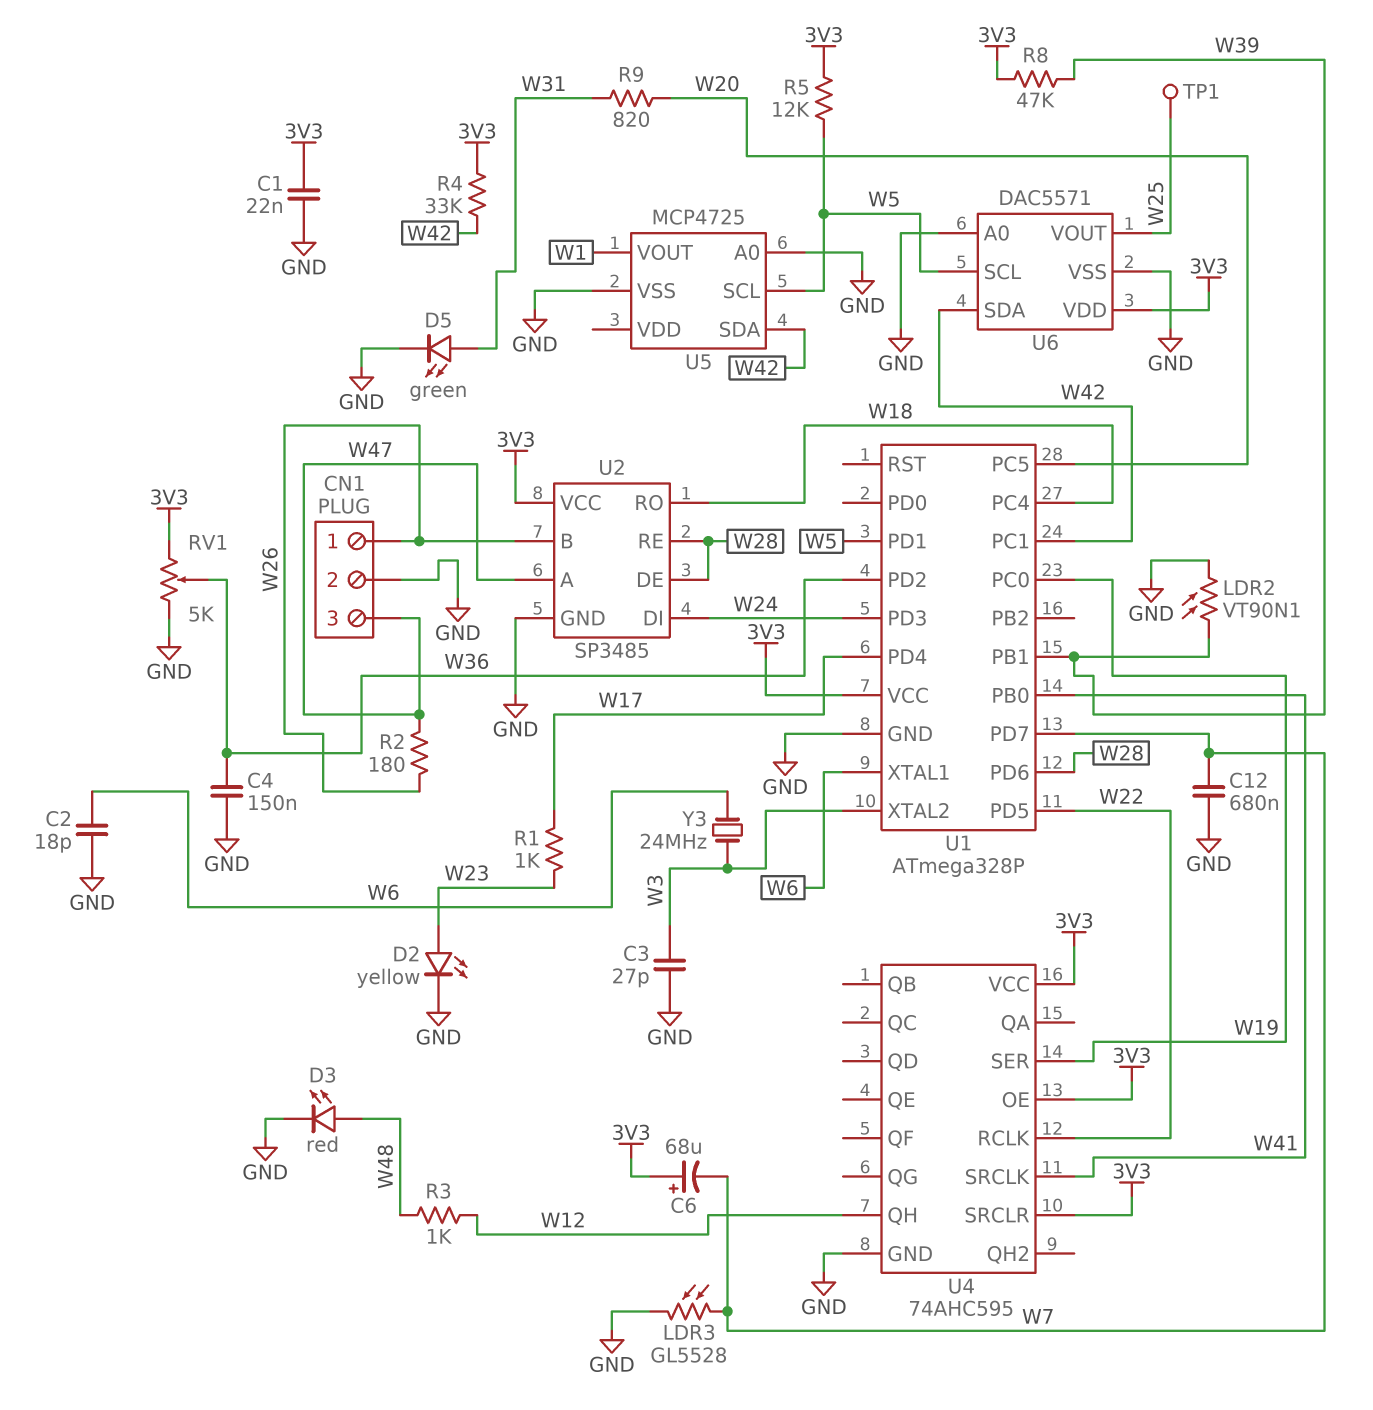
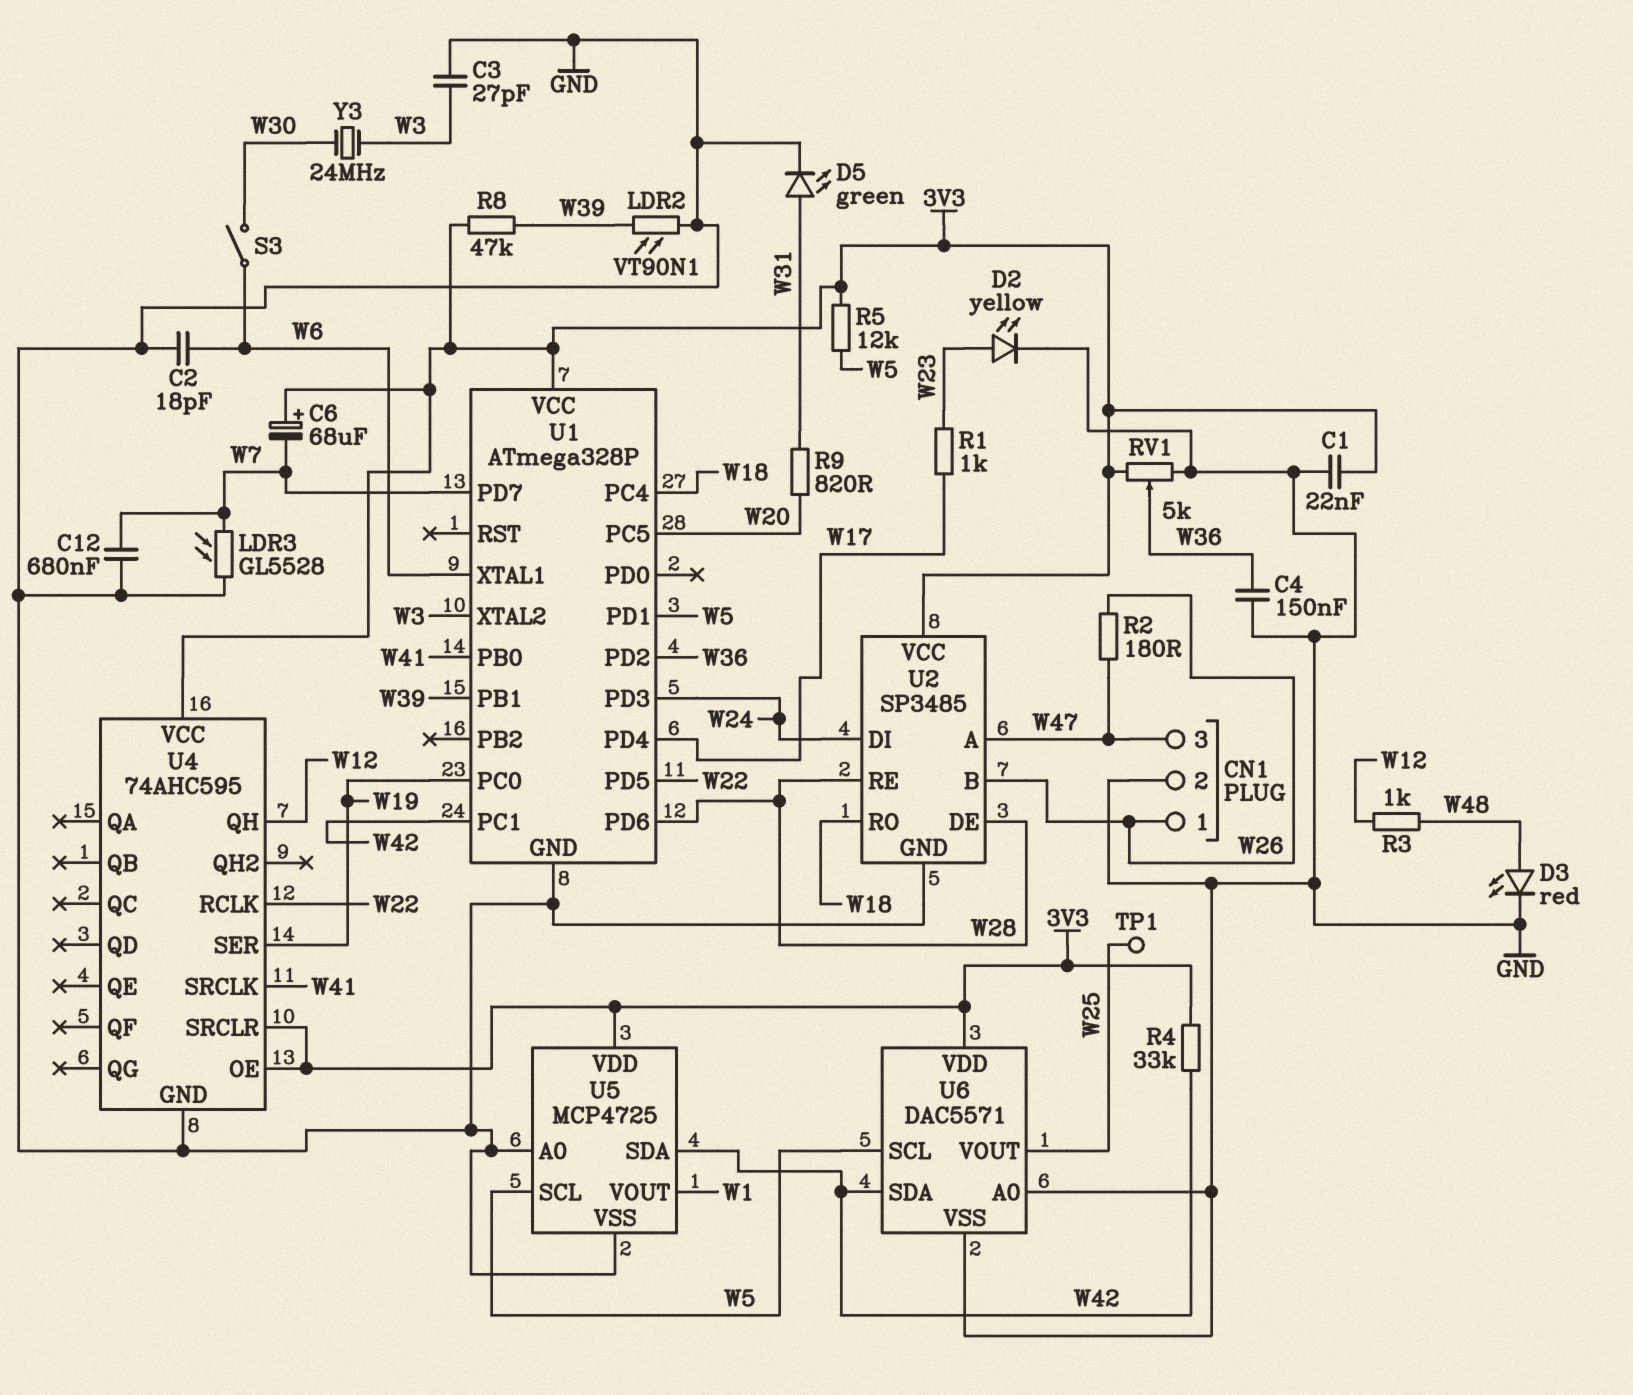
S3: none -> switch (W6, W30)
U5 pin VDD: none -> 3V3
Y3: 24MHz (W3, W6) -> 24MHz (W3, W30)

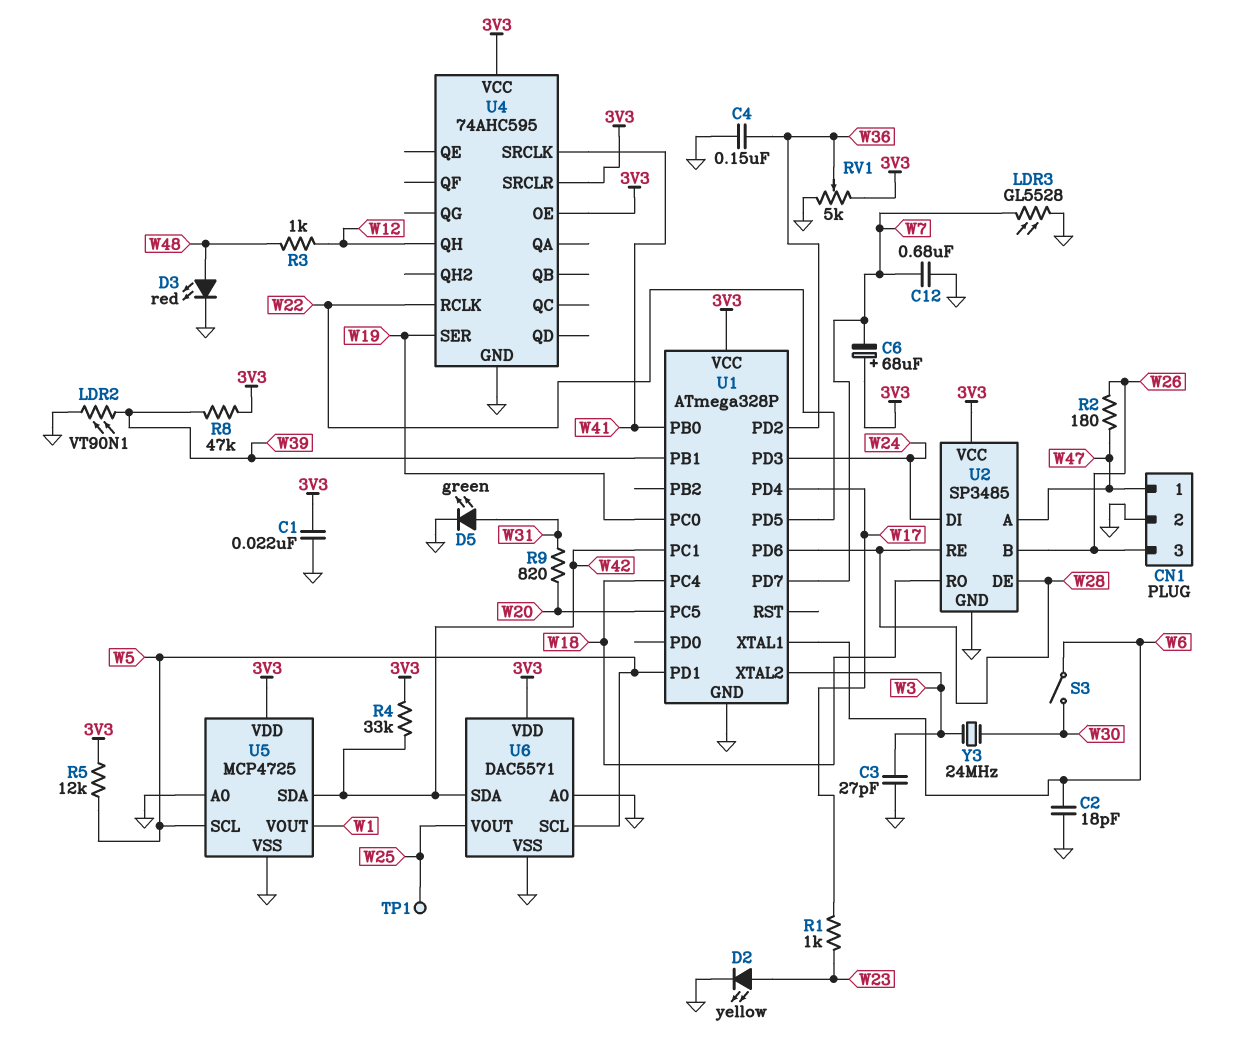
CN1 pin 1: W26 -> W47
CN1 pin 3: W47 -> W26

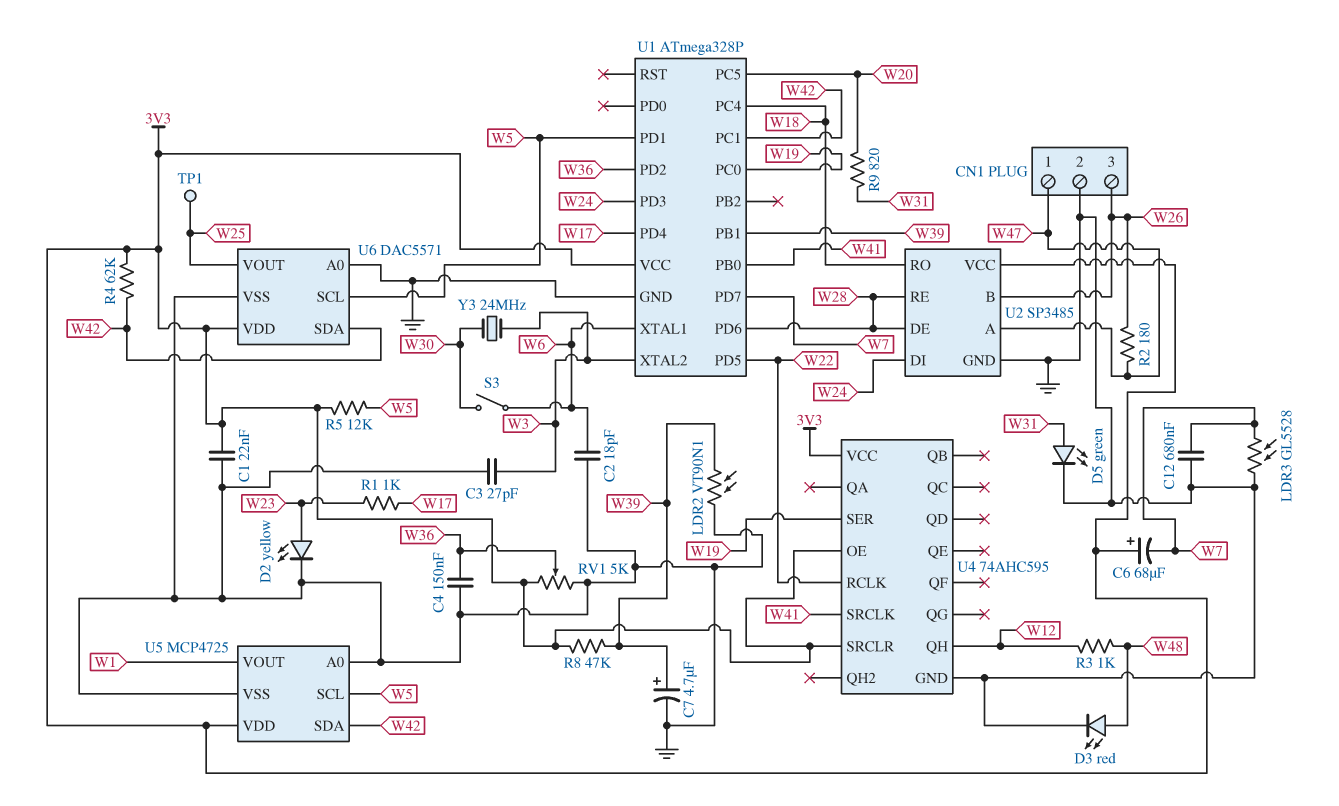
C7: none -> 4.7uF (plus W39, minus GND)
R4: 33k (3V3, W42) -> 62k (3V3, W42)

